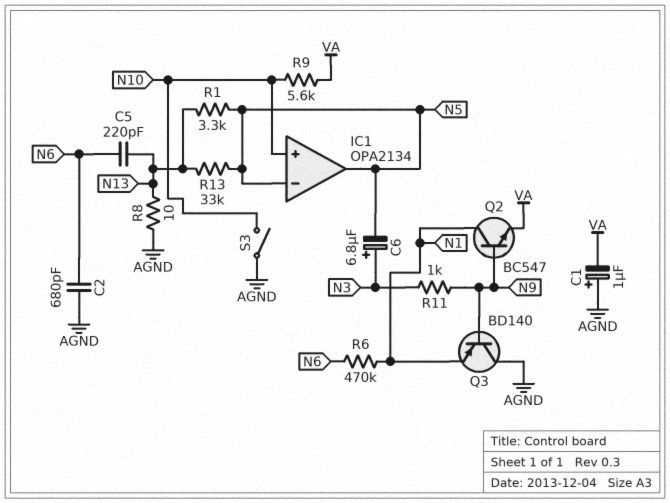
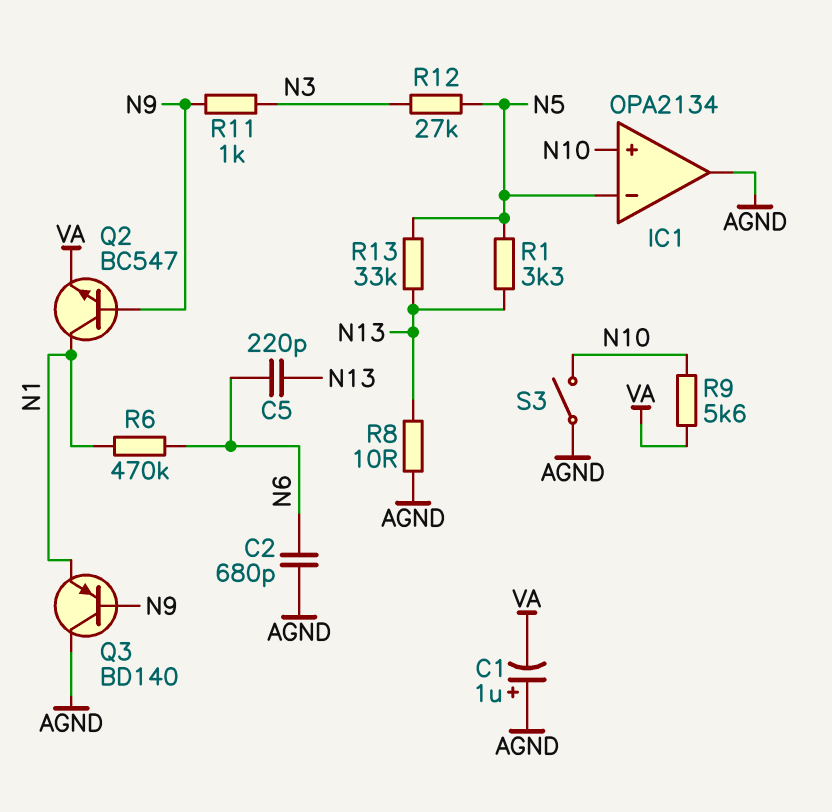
C6: 6.8uF (plus N3, minus N5) -> none
IC1 pin out: N5 -> AGND
R12: none -> 27k (N3, N5)

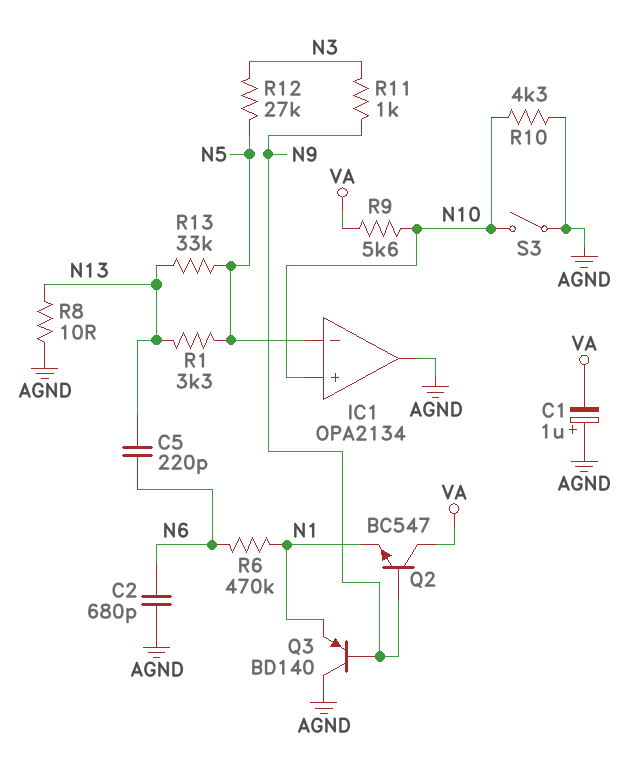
Q2: NPN BC547 (B N9, C N1, E VA) -> NPN BC547 (B N9, C VA, E N1)
R10: none -> 4.3k (AGND, N10)

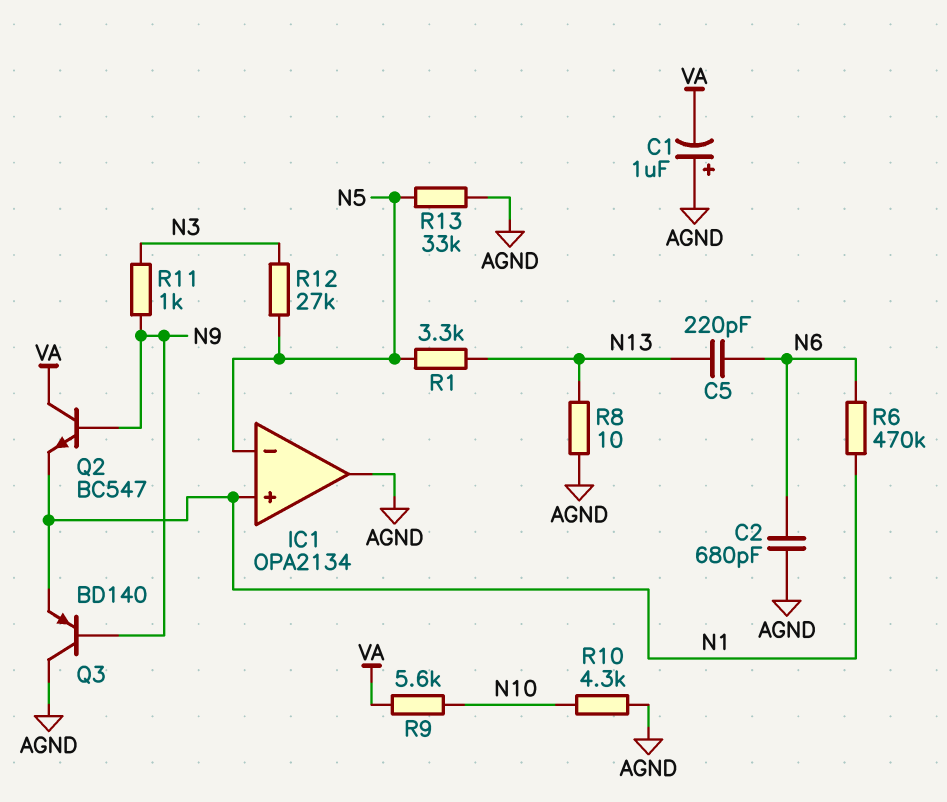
IC1 pin in+: N10 -> N1
R13: 33k (N5, N13) -> 33k (AGND, N5)
S3: switch (AGND, N10) -> none

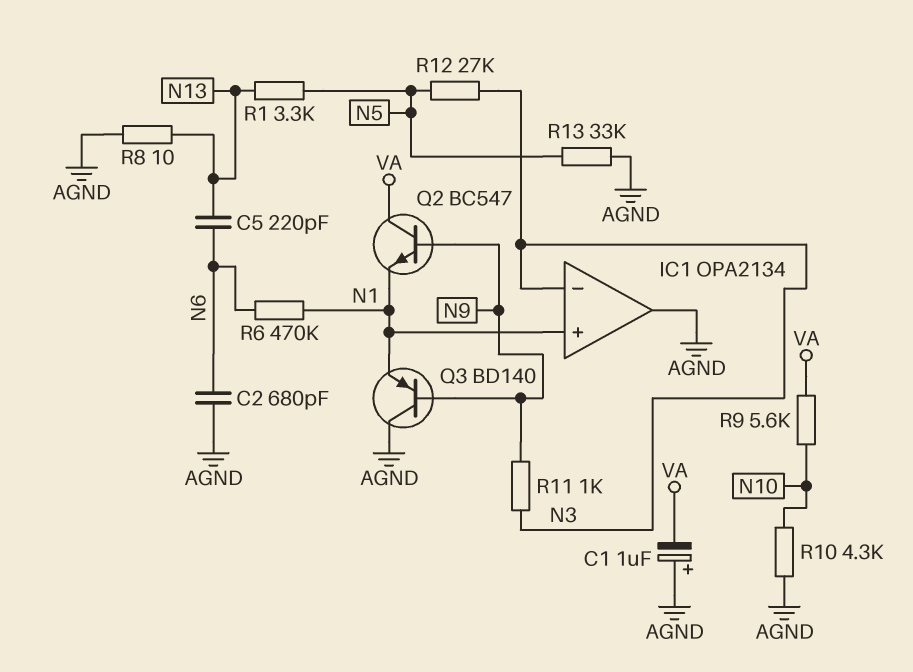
IC1 pin in-: N5 -> N3

